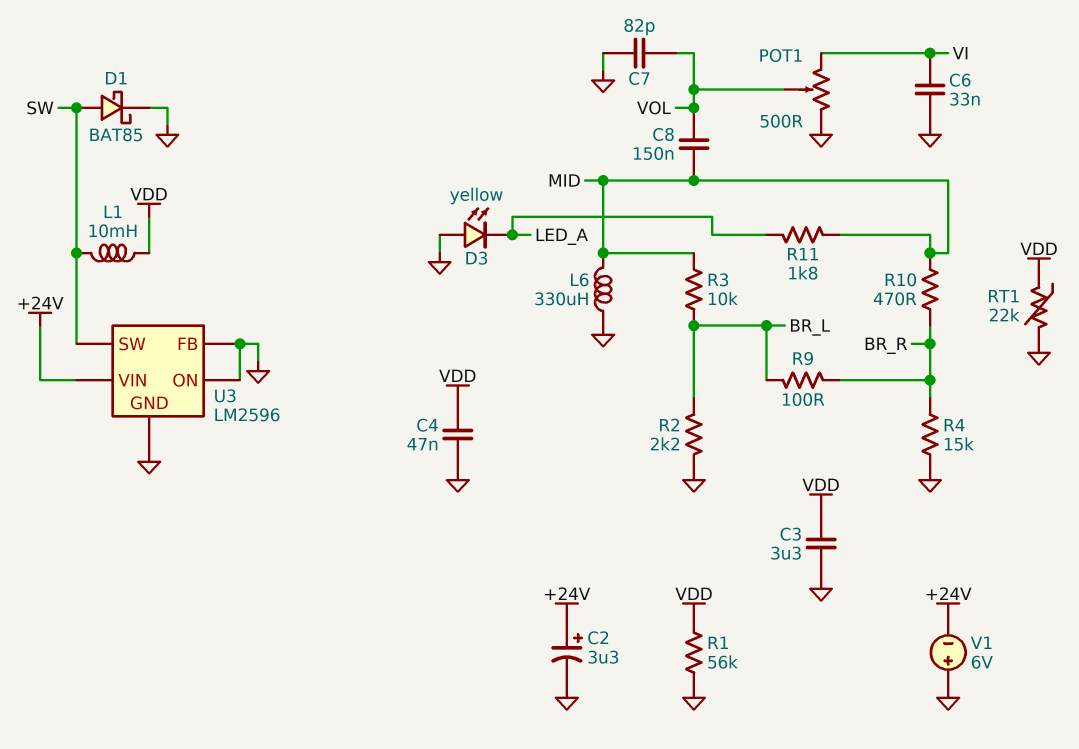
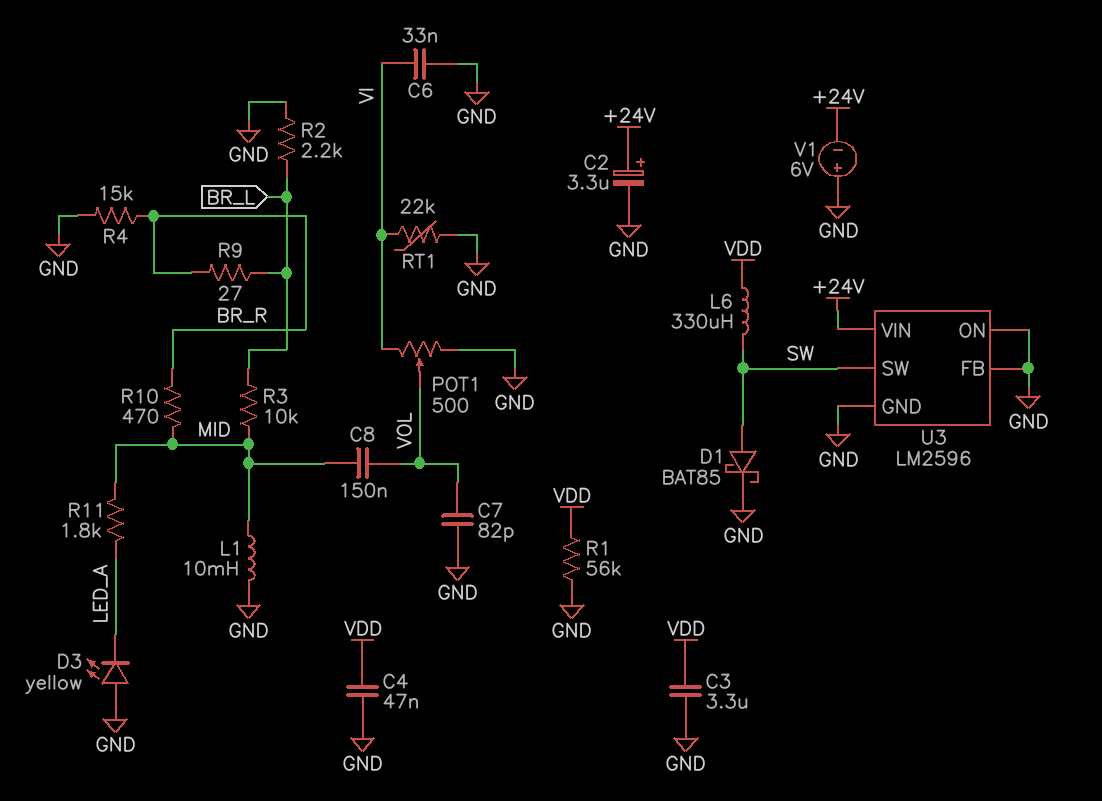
L1: 10mH (SW, VDD) -> 10mH (GND, MID)
L6: 330uH (GND, MID) -> 330uH (SW, VDD)
R9: 100 (BR_L, BR_R) -> 27 (BR_L, BR_R)
RT1: 22k (GND, VDD) -> 22k (GND, VI)

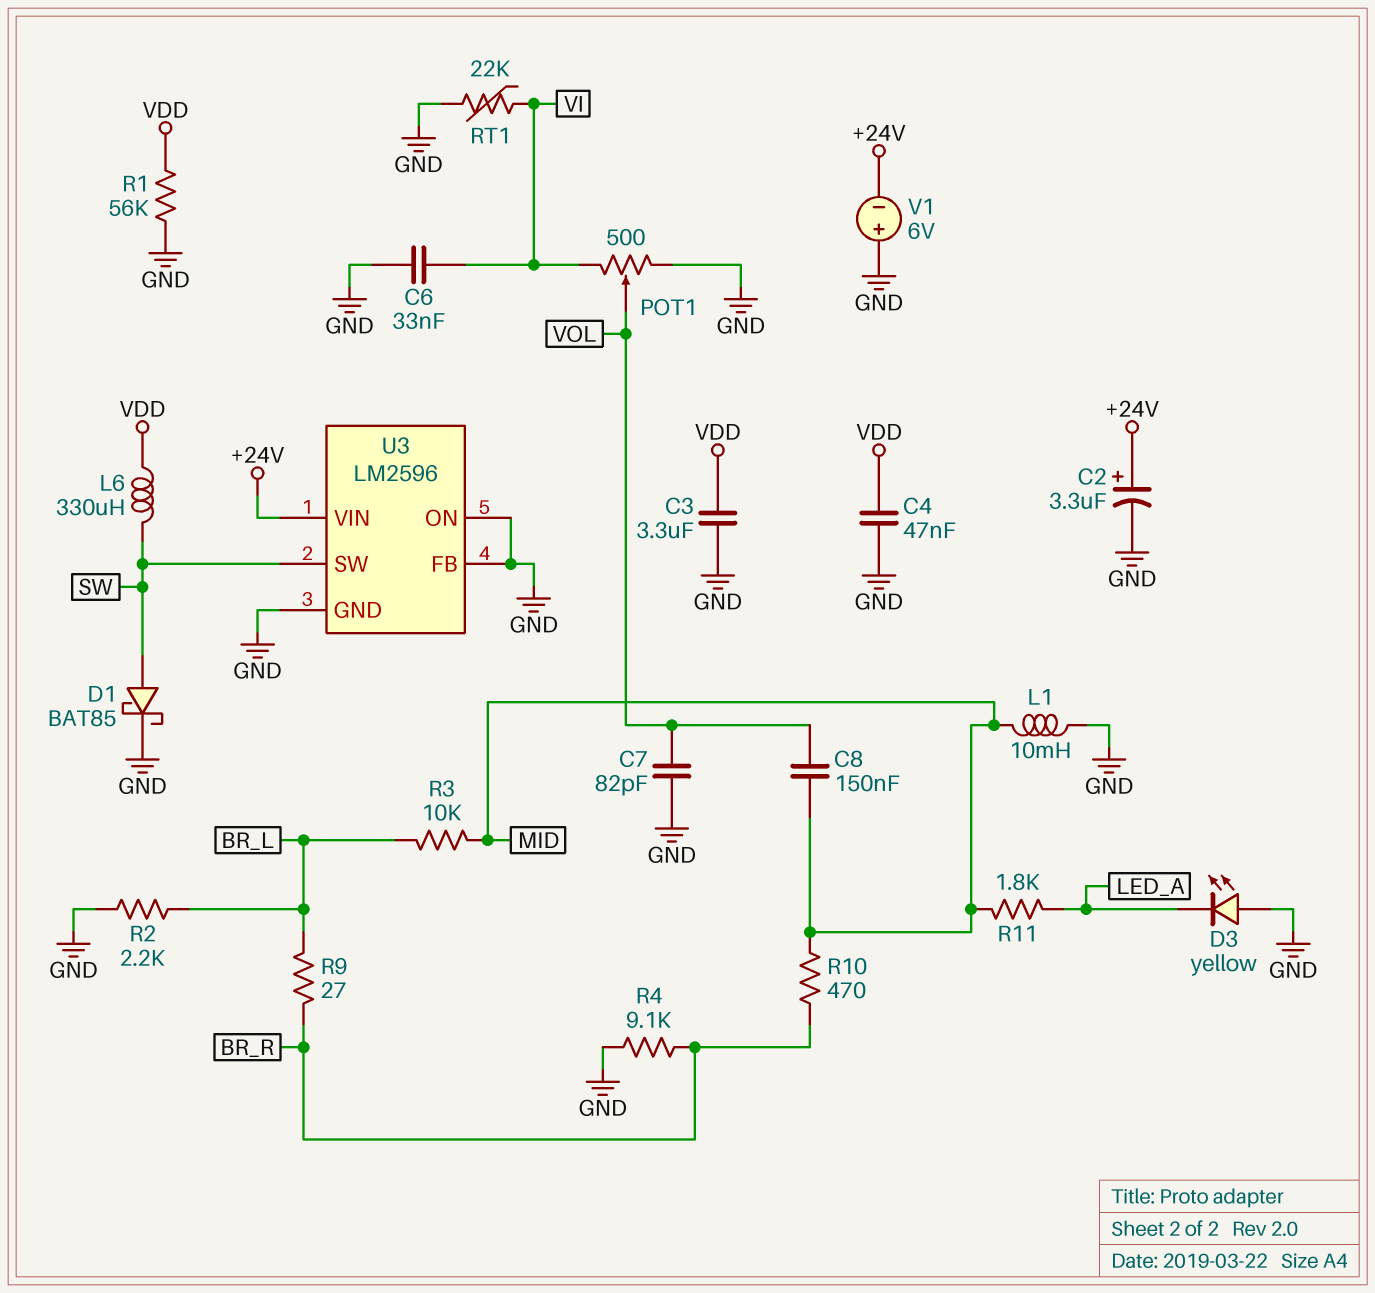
R4: 15k (BR_R, GND) -> 9.1k (BR_R, GND)

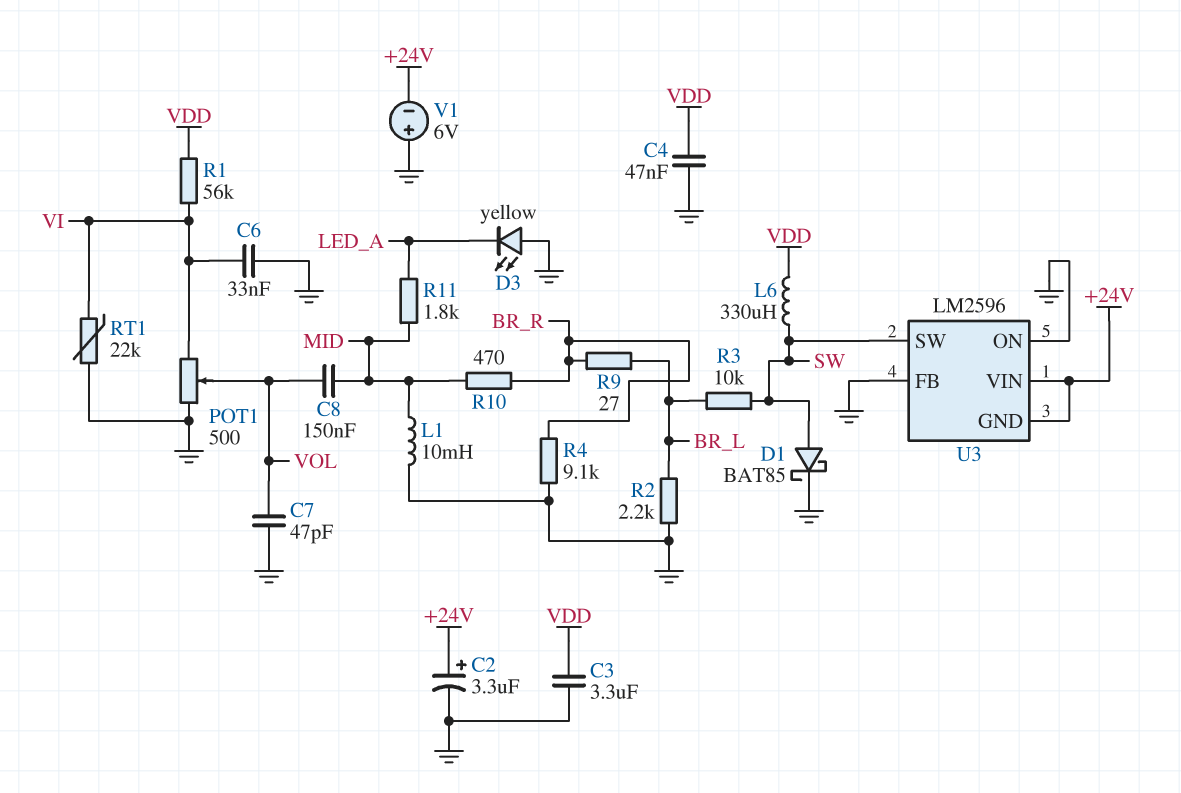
C7: 82pF (GND, VOL) -> 47pF (GND, VOL)
R1: 56k (GND, VDD) -> 56k (VDD, VI)
R3: 10k (BR_L, MID) -> 10k (BR_L, SW)
U3 pin GND: GND -> +24V

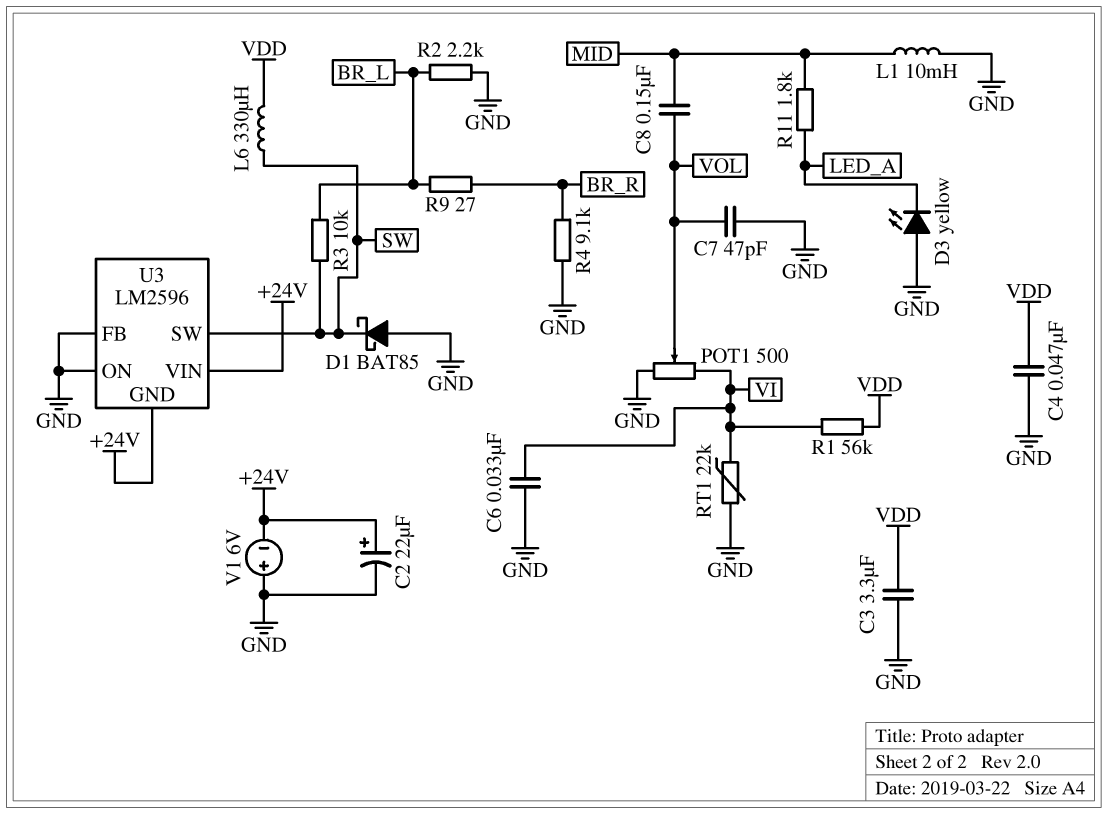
C2: 3.3uF (plus +24V, minus GND) -> 22uF (plus +24V, minus GND)
D1: schottky BAT85 (A SW, K GND) -> schottky BAT85 (A GND, K SW)
R10: 470 (BR_R, MID) -> none

